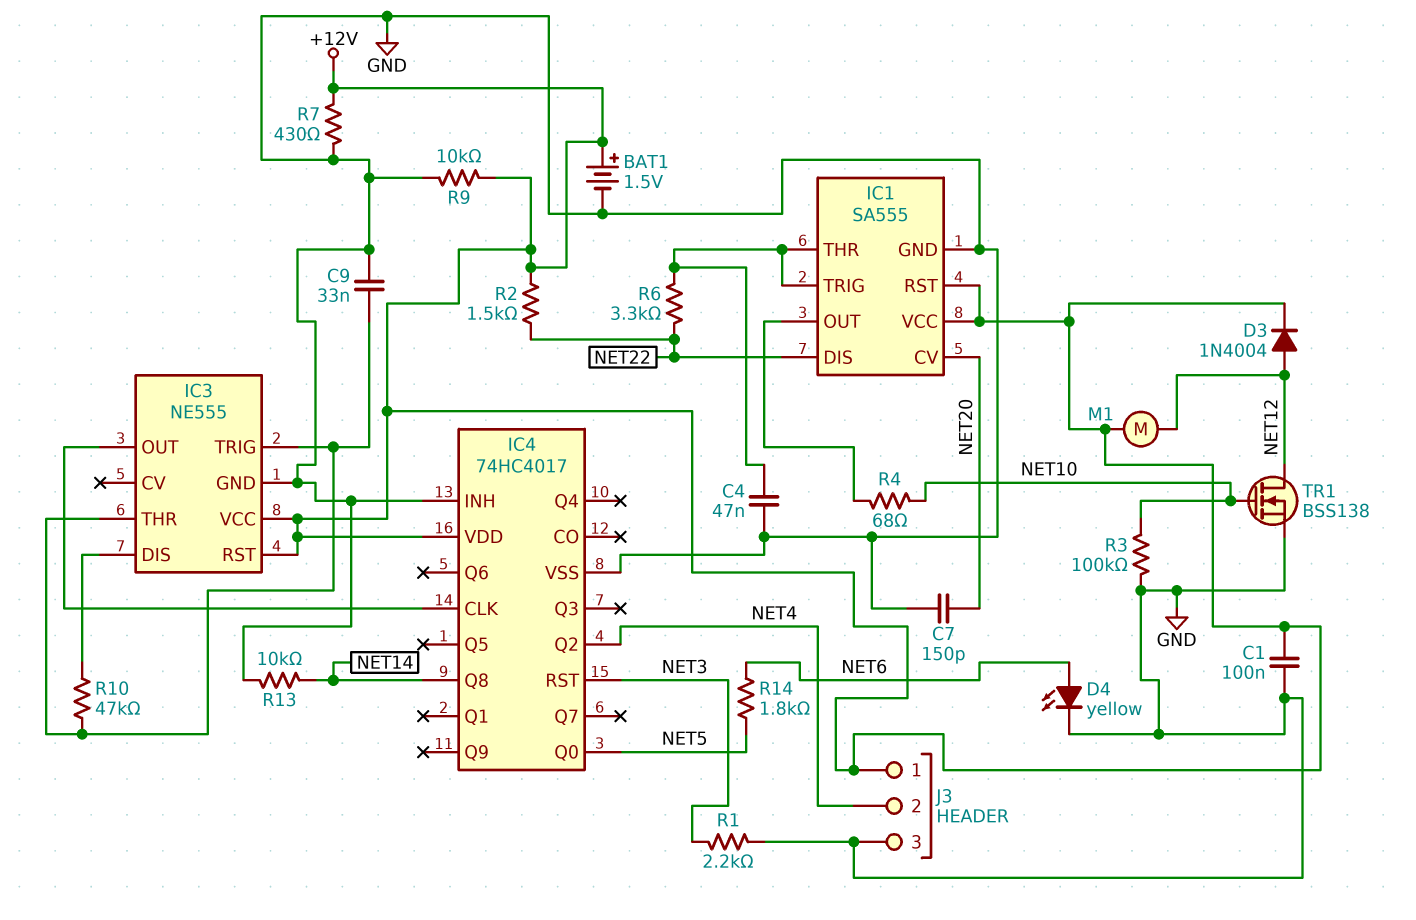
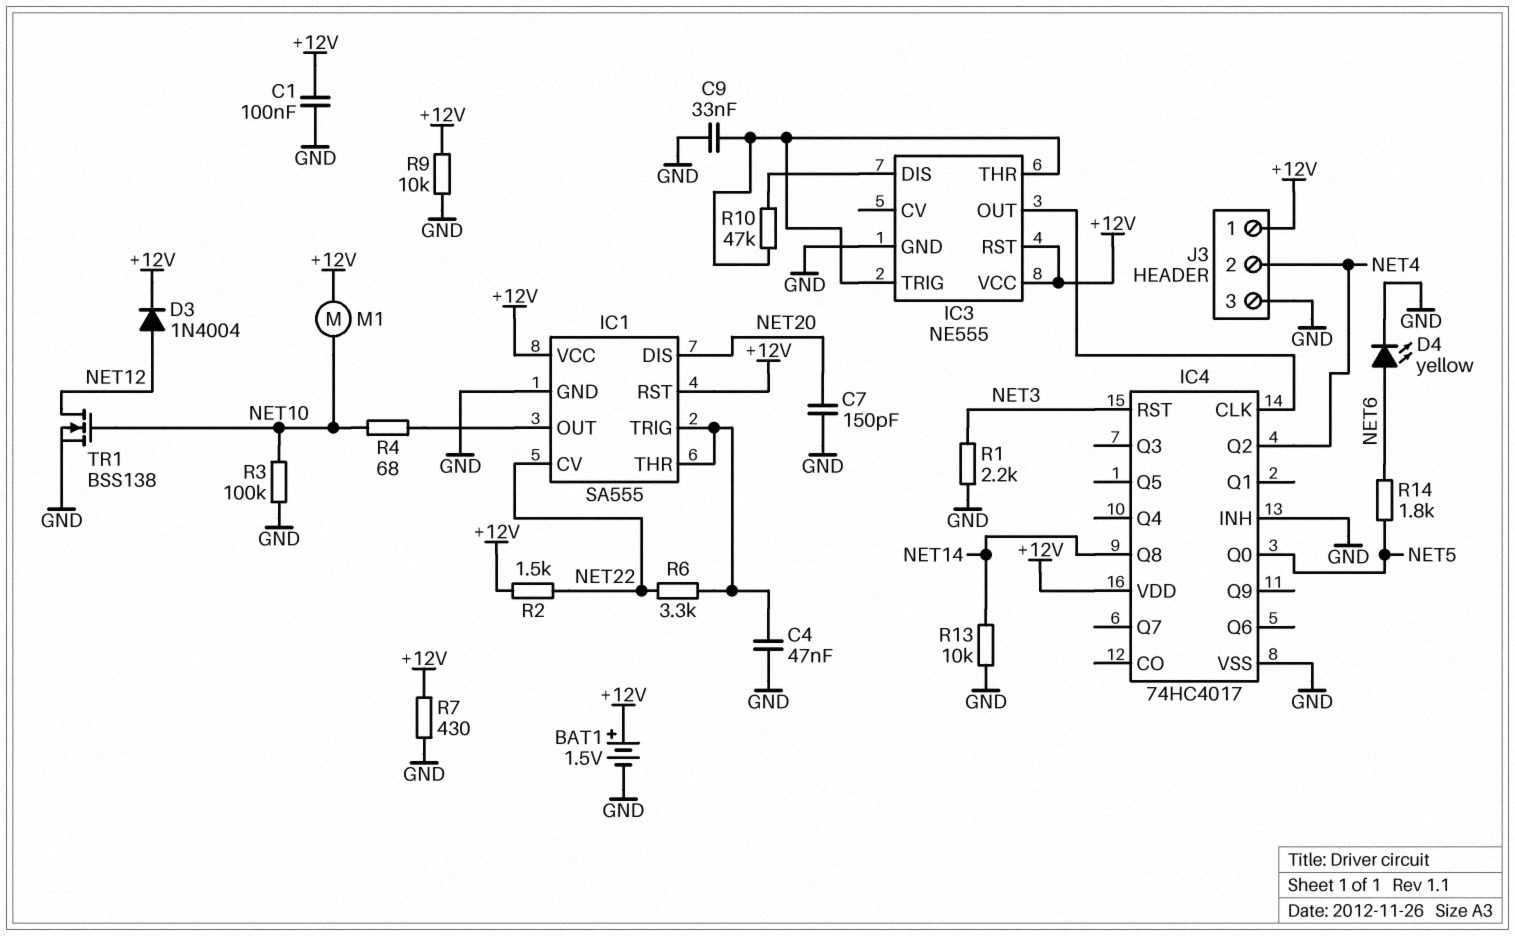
IC1 pin CV: NET20 -> NET22
IC1 pin DIS: NET22 -> NET20
M1: motor (+12V, NET12) -> motor (+12V, NET10)

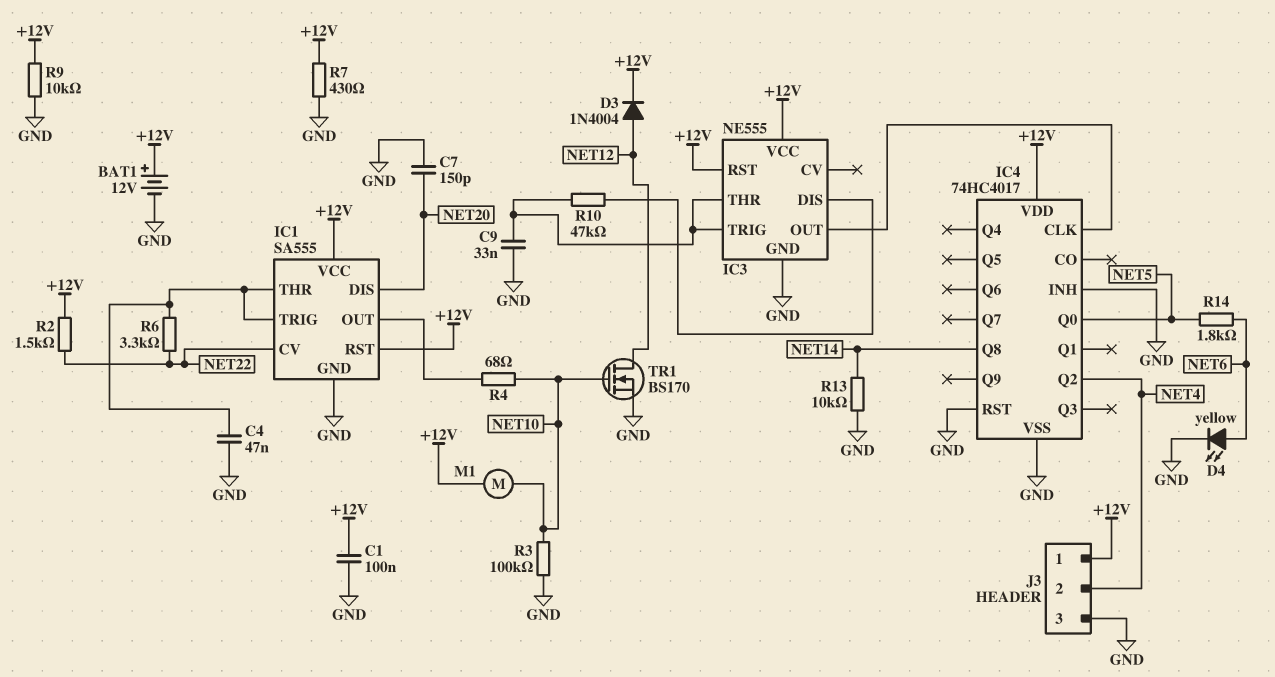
BAT1: 1.5V (plus +12V, minus GND) -> 12V (plus +12V, minus GND)
IC4 pin RST: NET3 -> GND
R1: 2.2k (GND, NET3) -> none
TR1: NMOS BSS138 (G NET10, D NET12, S GND) -> NMOS BS170 (G NET10, D NET12, S GND)

